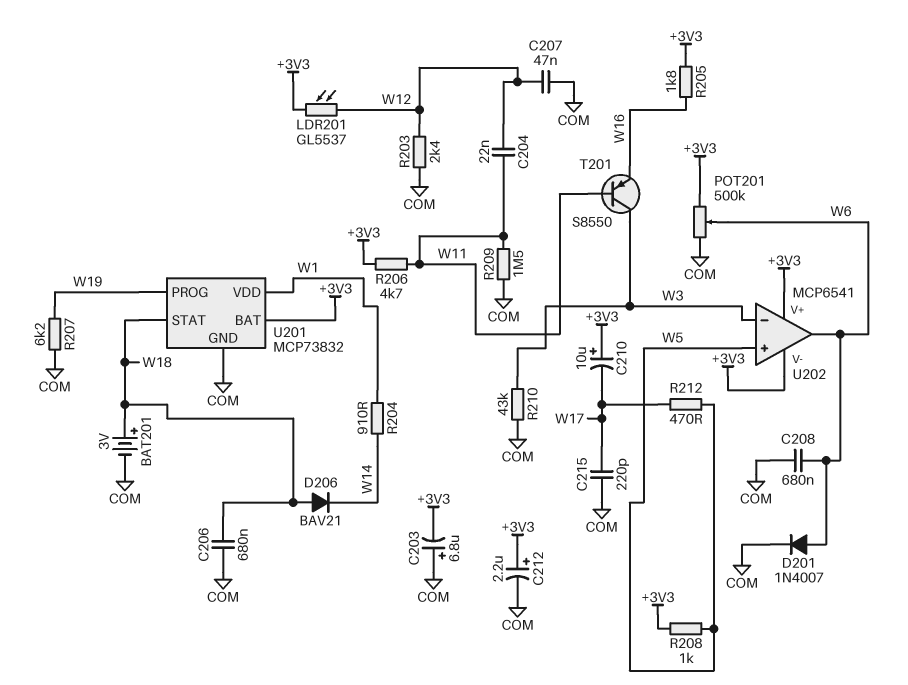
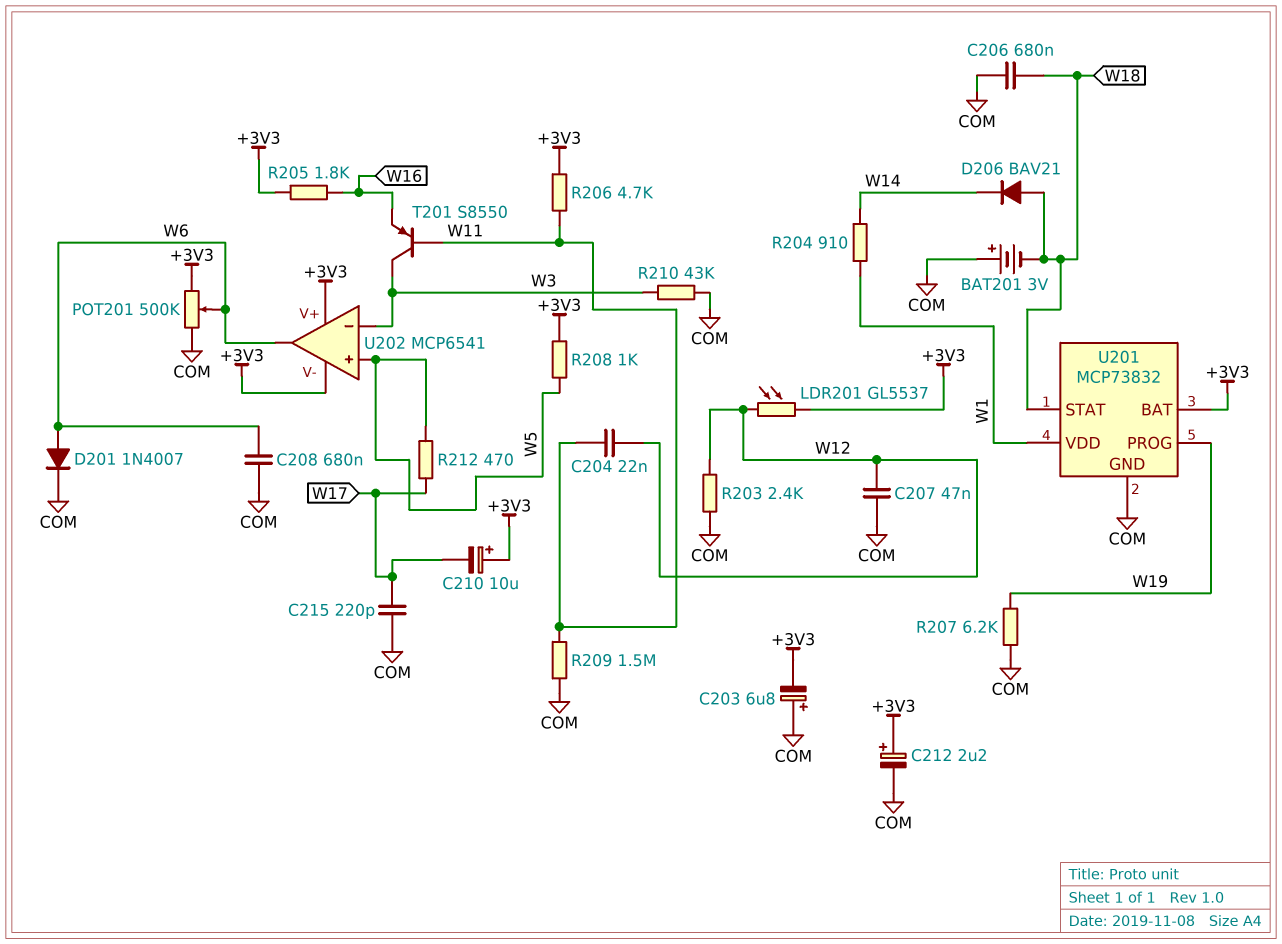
BAT201: 3V (plus W18, minus COM) -> 3V (plus COM, minus W18)

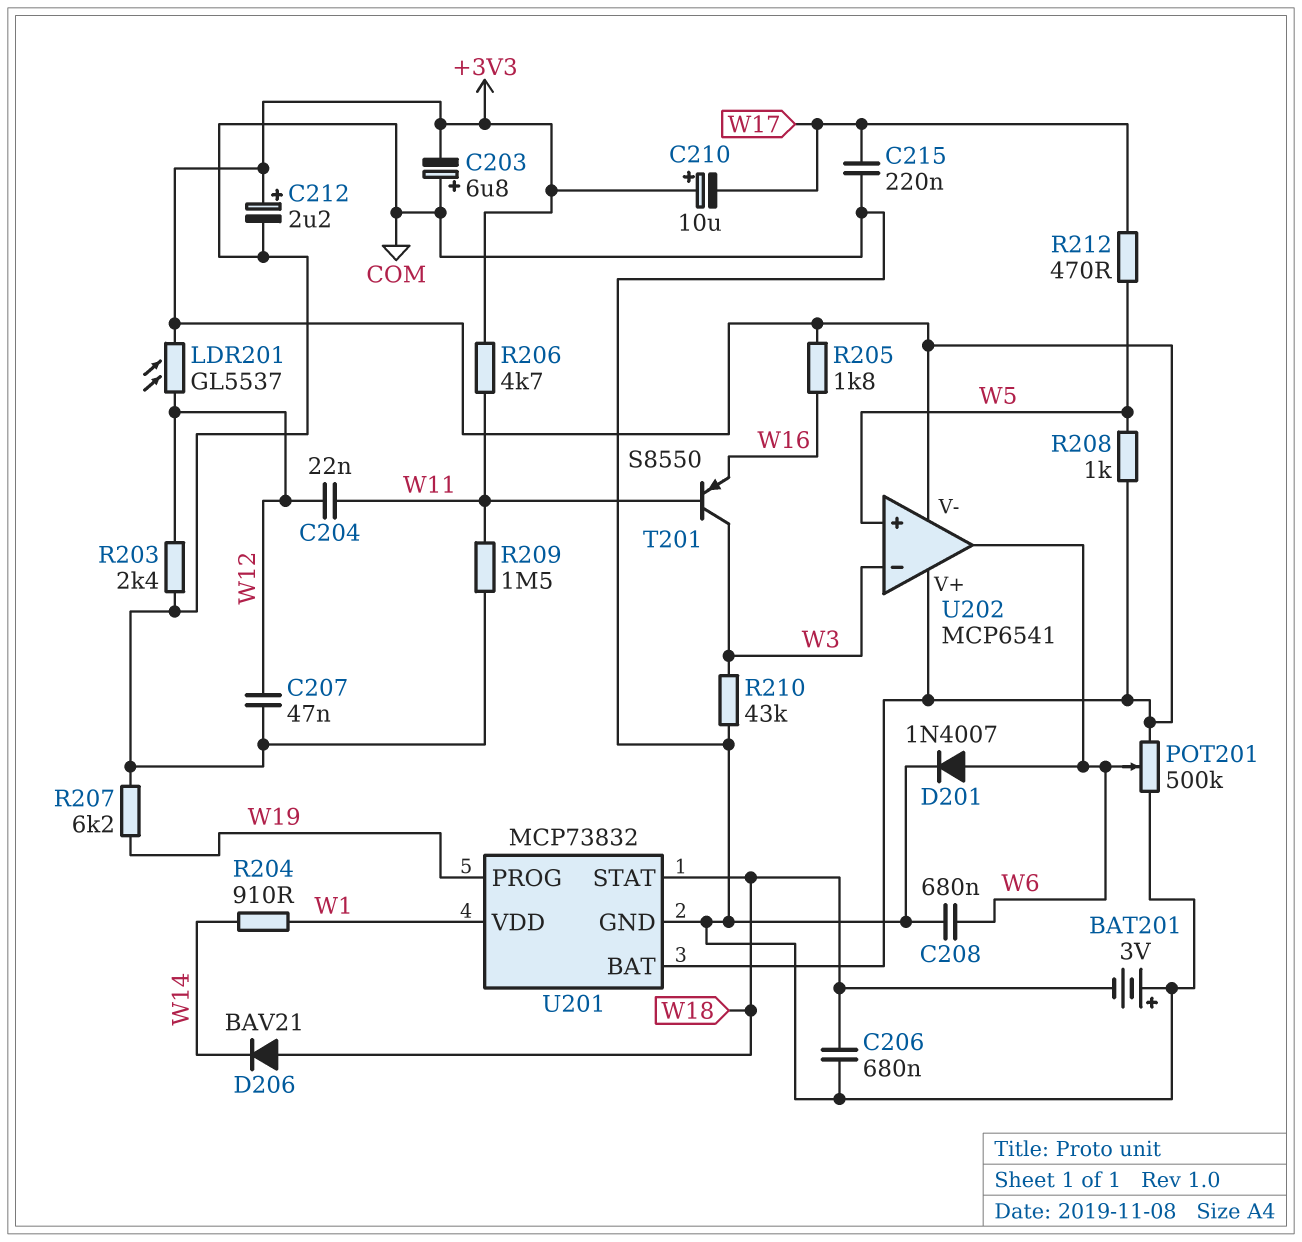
C215: 220pF (COM, W17) -> 220nF (COM, W17)

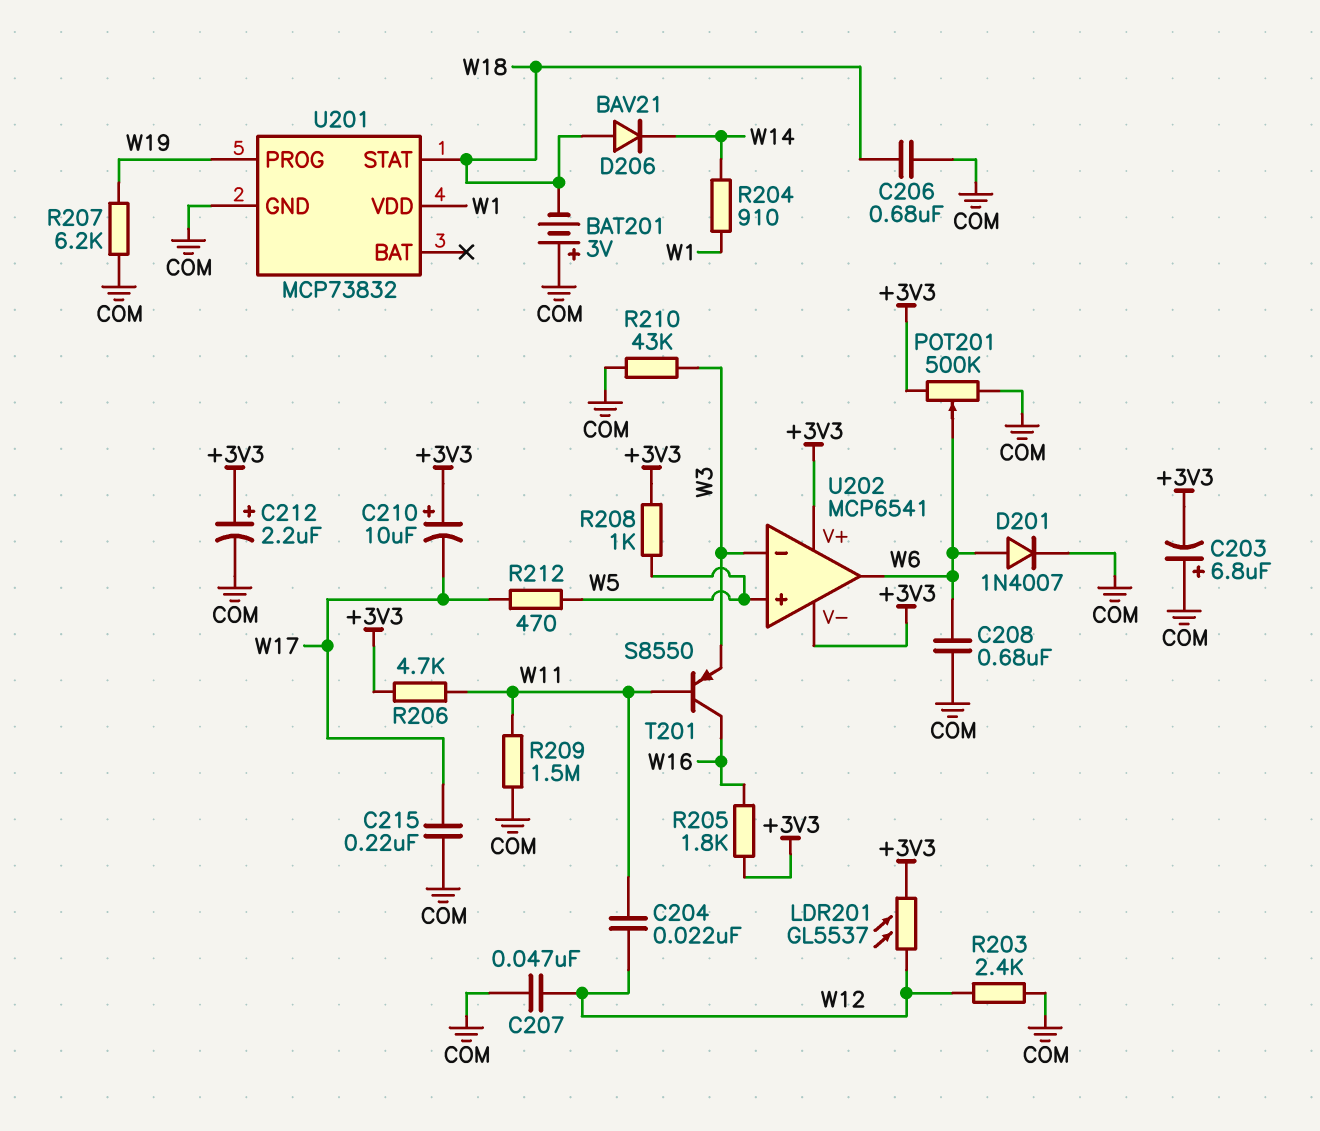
T201: PNP S8550 (B W11, C W3, E W16) -> PNP S8550 (B W11, C W16, E W3)
U201 pin BAT: +3V3 -> none

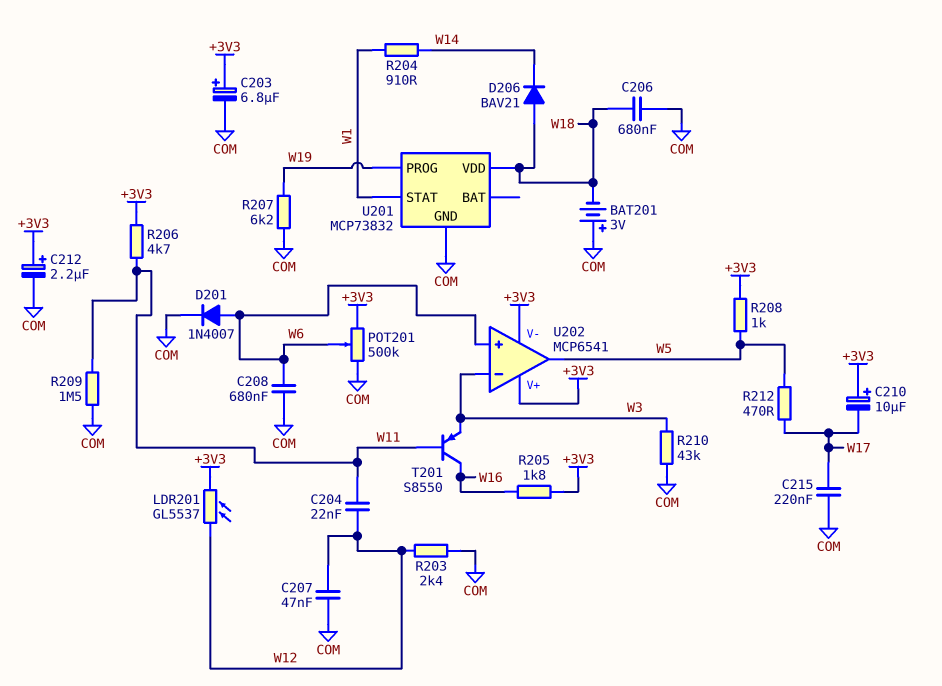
C203: 6.8uF (plus COM, minus +3V3) -> 6.8uF (plus +3V3, minus COM)
U201 pin STAT: W18 -> W1
U201 pin VDD: W1 -> W18
U202 pin in+: W5 -> W6
U202 pin out: W6 -> W5

